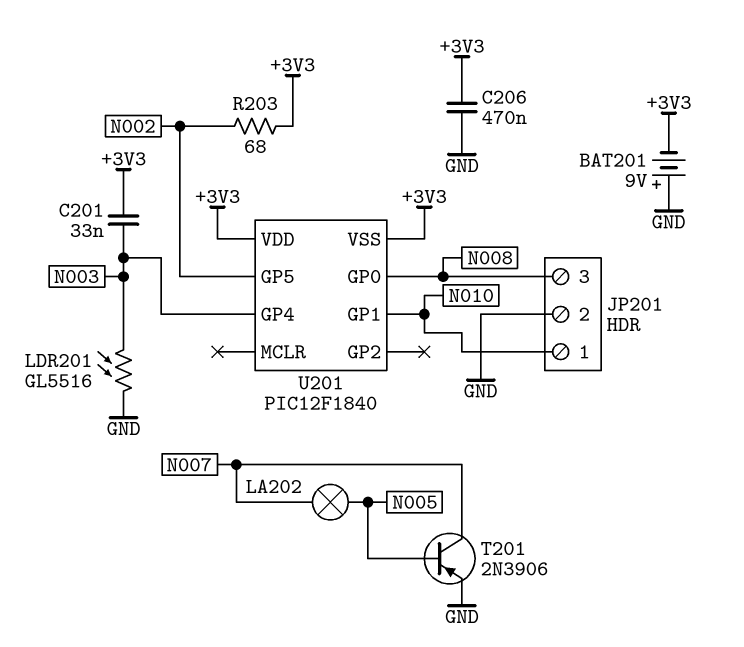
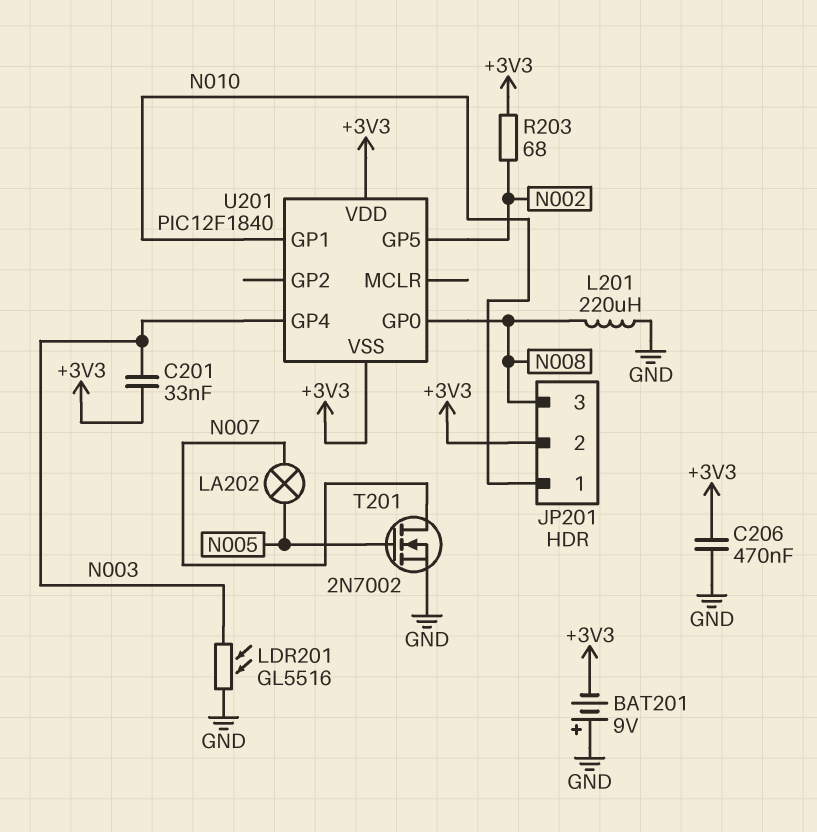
JP201 pin 2: GND -> +3V3
L201: none -> 220uH (GND, N008)
T201: PNP 2N3906 (B N005, C N007, E GND) -> NMOS 2N7002 (G N005, D N007, S GND)

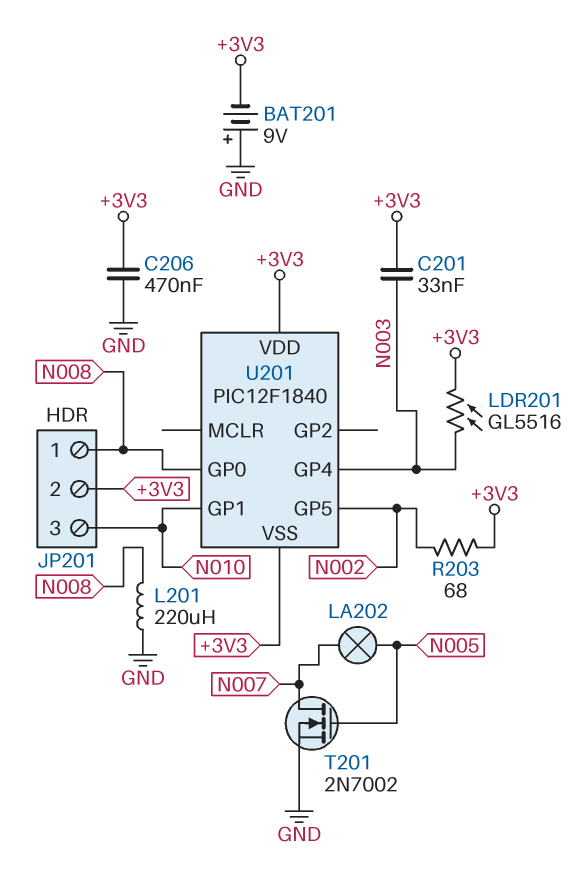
JP201 pin 1: N010 -> N008
JP201 pin 3: N008 -> N010
LDR201: GL5516 (GND, N003) -> GL5516 (+3V3, N003)

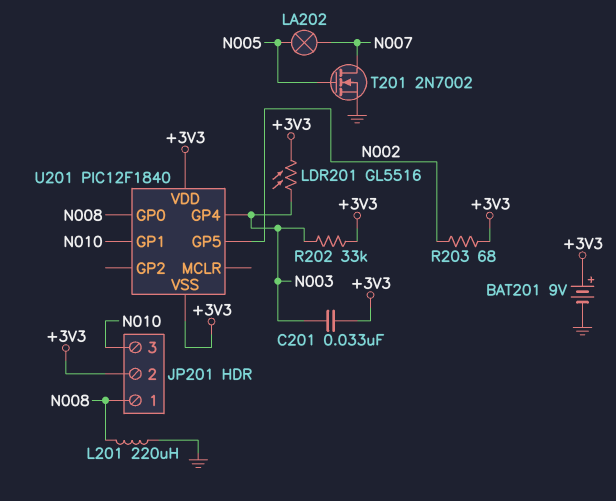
BAT201: 9V (plus GND, minus +3V3) -> 9V (plus +3V3, minus GND)
C206: 470nF (+3V3, GND) -> none
R202: none -> 33k (+3V3, N003)

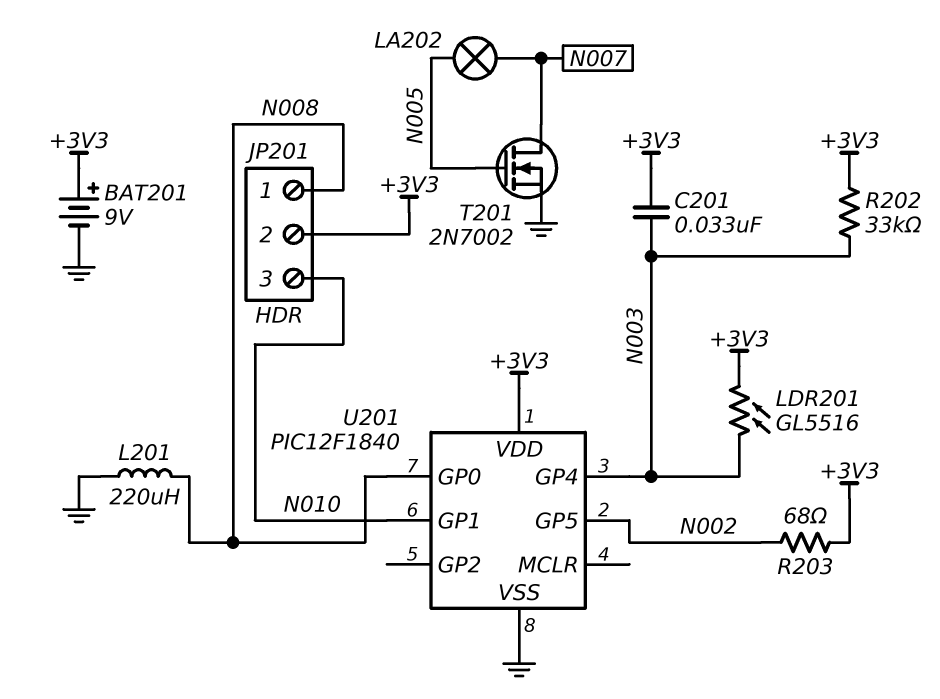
U201 pin VSS: +3V3 -> GND

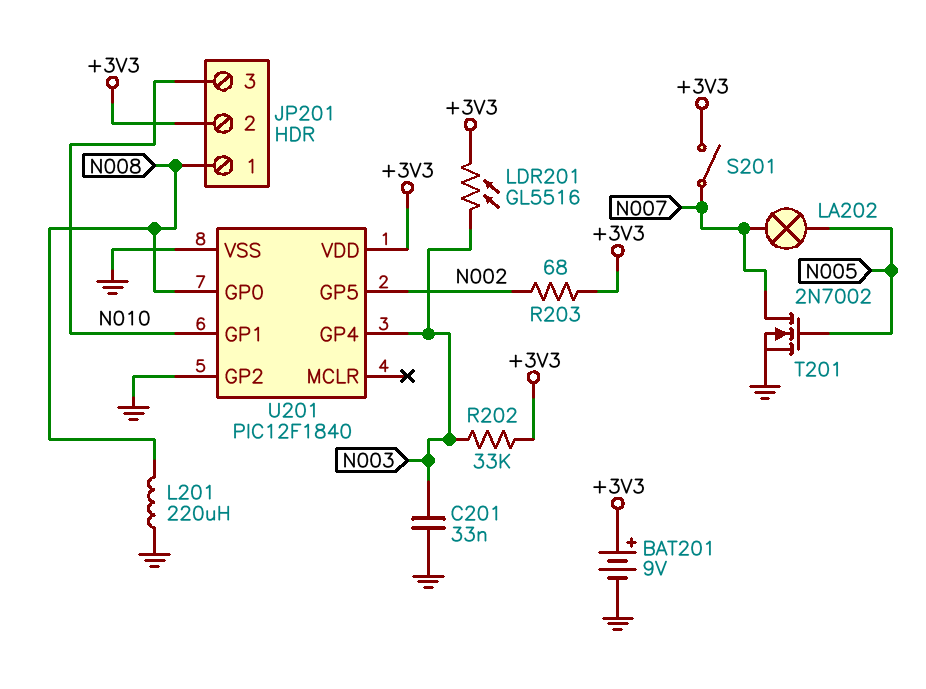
C201: 33nF (+3V3, N003) -> 33nF (GND, N003)
S201: none -> switch (+3V3, N007)
U201 pin GP2: none -> GND

